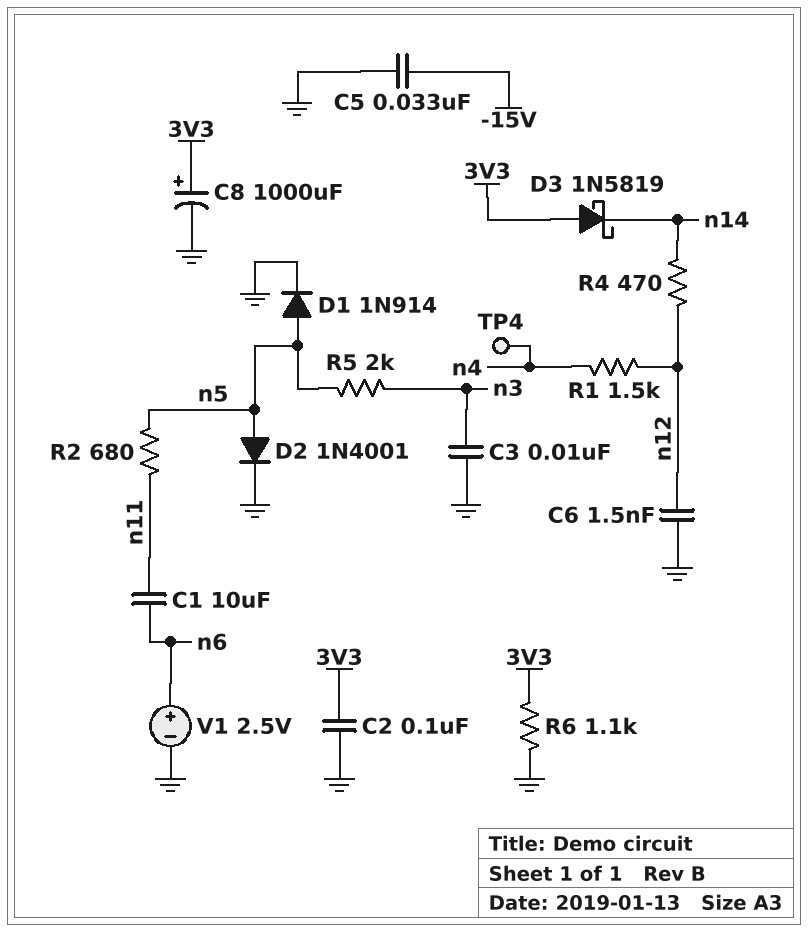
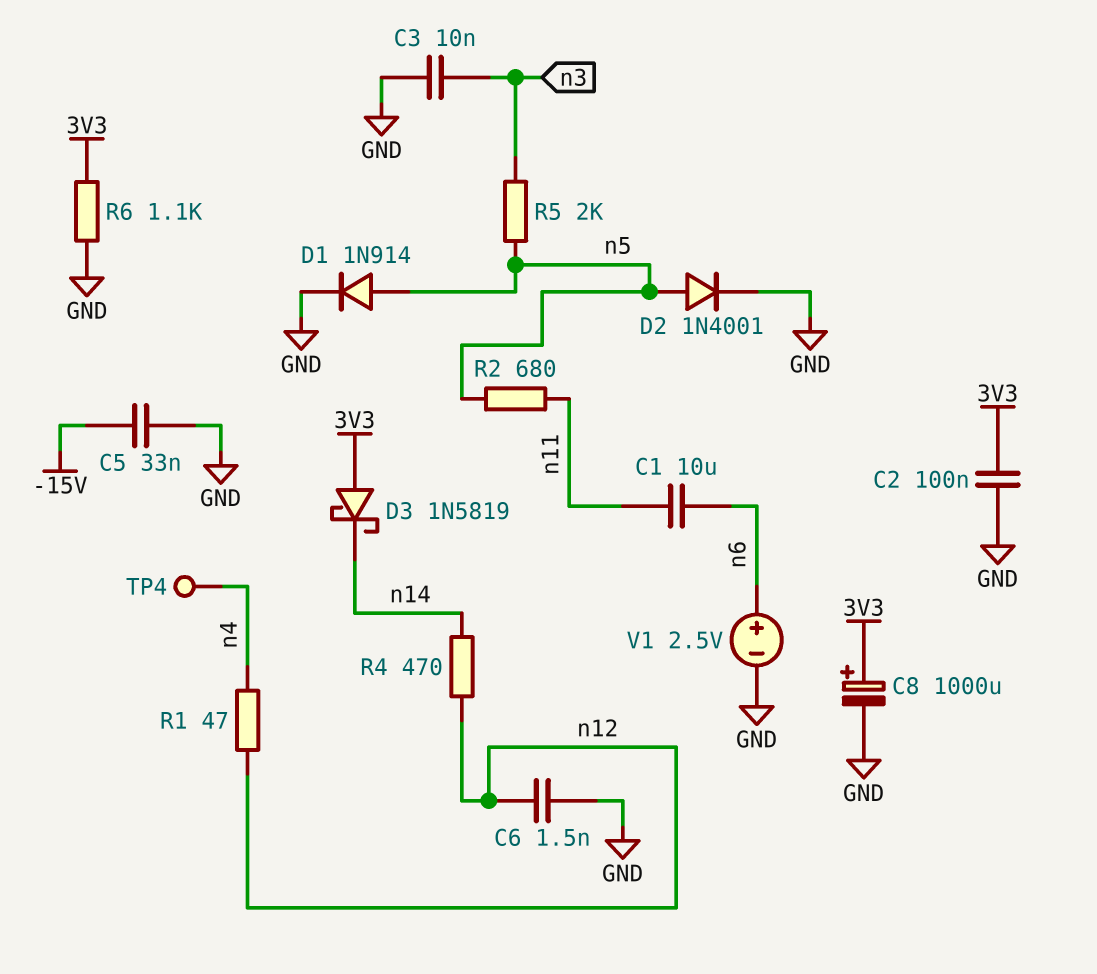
R1: 1.5k (n4, n12) -> 47 (n4, n12)

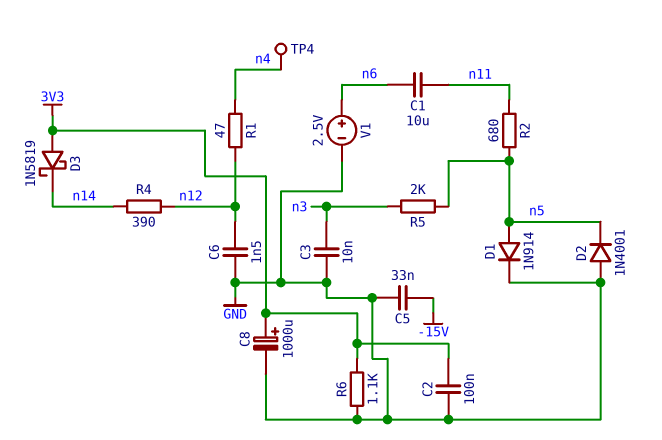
D2: diode 1N4001 (A n5, K GND) -> diode 1N4001 (A GND, K n5)
R4: 470 (n12, n14) -> 390 (n12, n14)

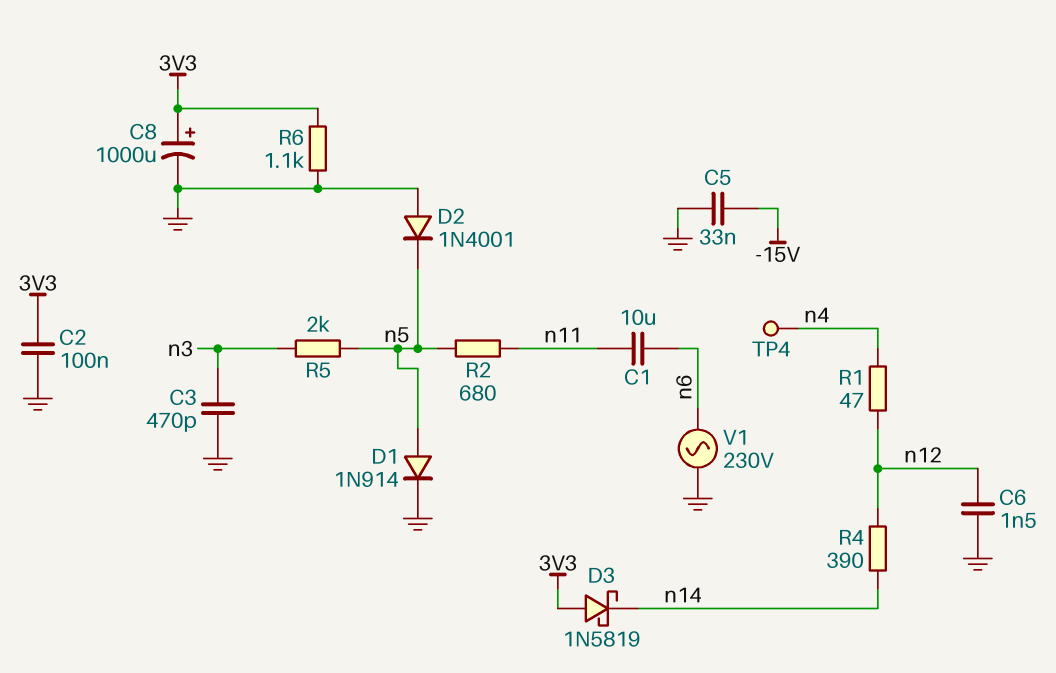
C3: 10nF (GND, n3) -> 470pF (GND, n3)
V1: 2.5V (plus n6, minus GND) -> AC 230V (GND, n6)

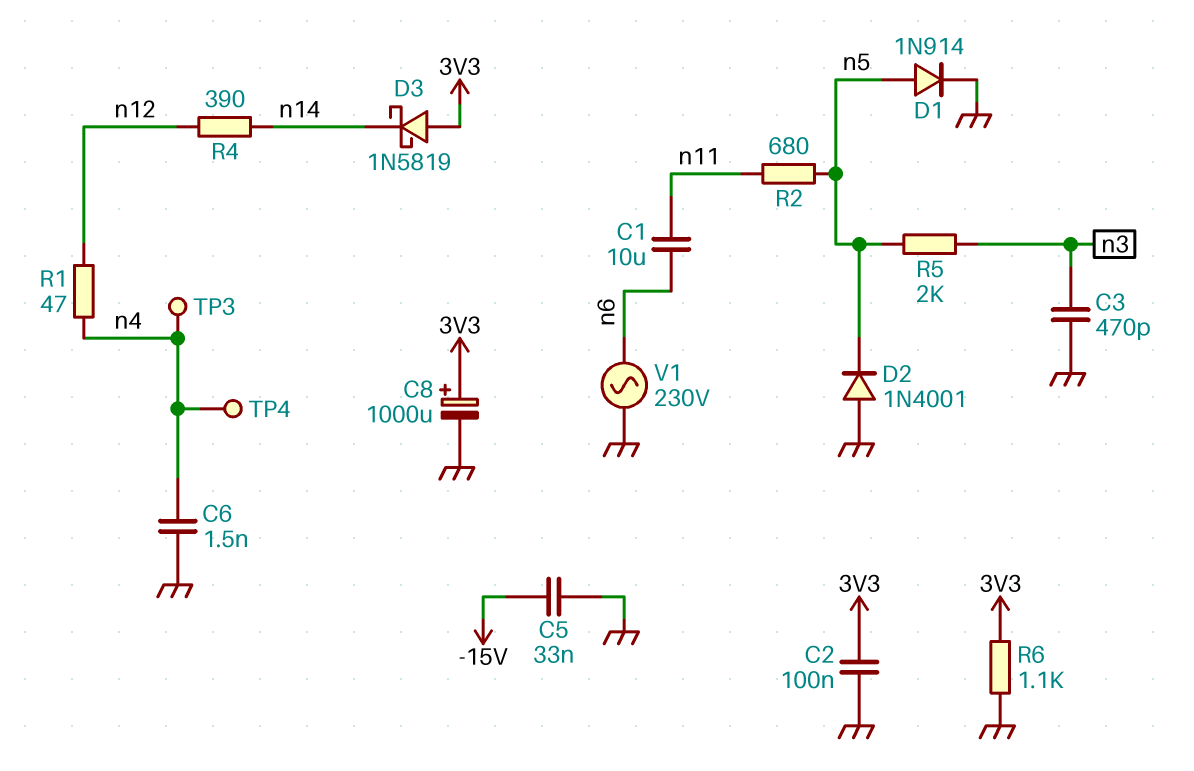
C6: 1.5nF (GND, n12) -> 1.5nF (GND, n4)
TP3: none -> test point (n4)

